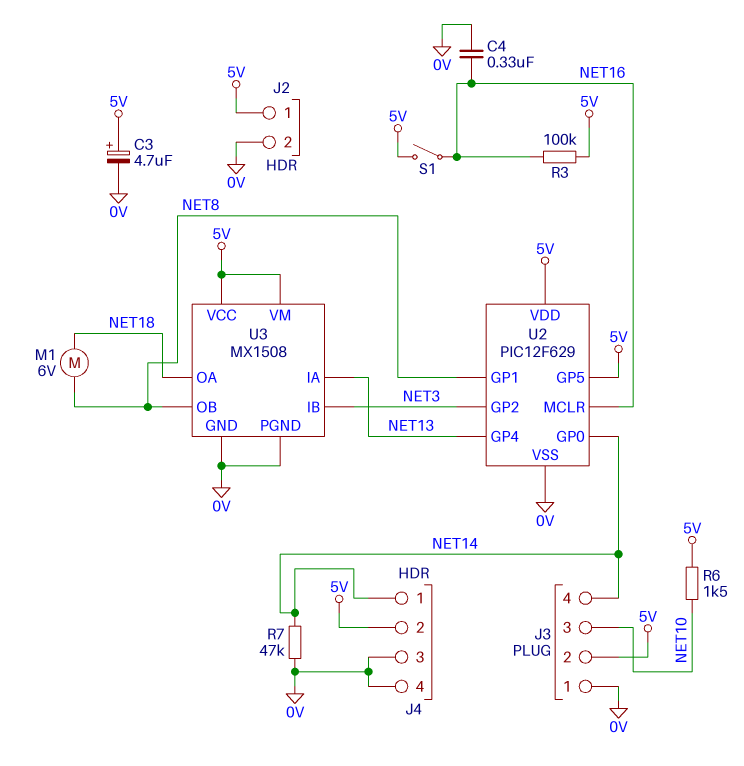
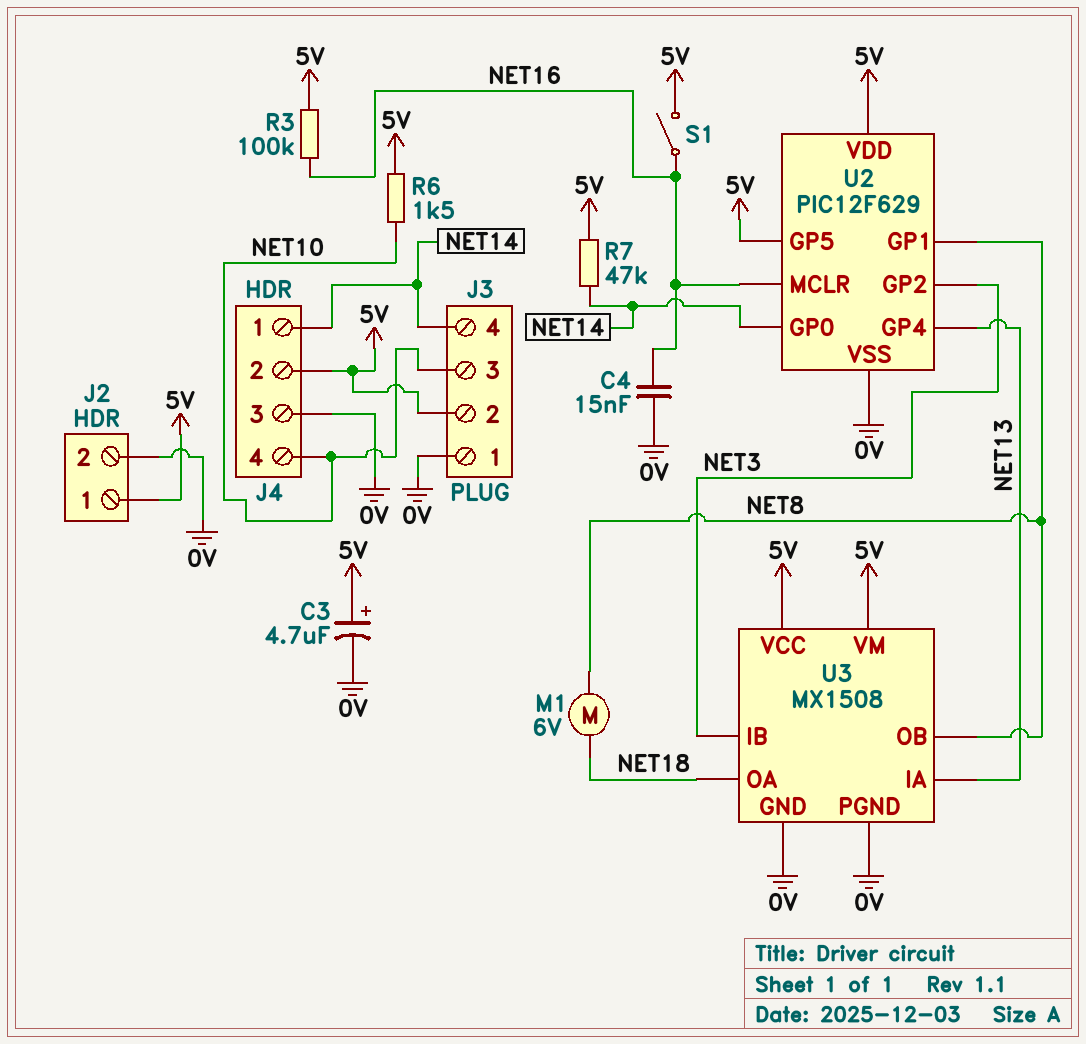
C4: 330nF (0V, NET16) -> 15nF (0V, NET16)
J4 pin 4: 0V -> NET10
R7: 47k (0V, NET14) -> 47k (5V, NET14)

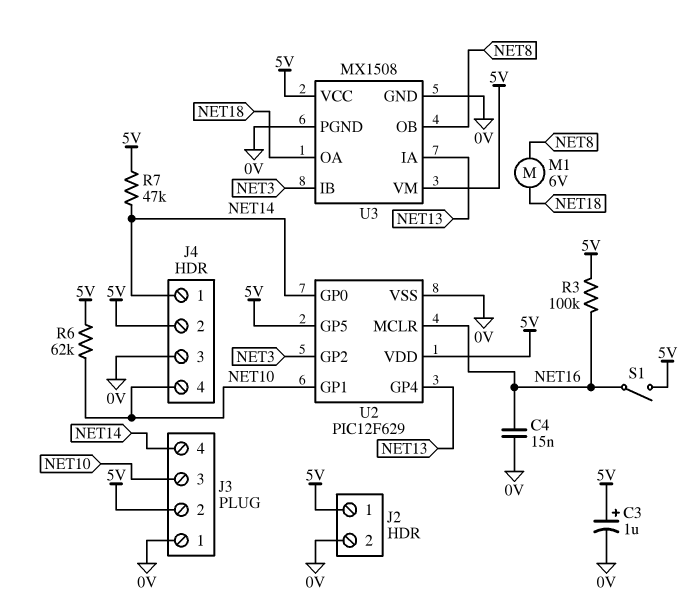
C3: 4.7uF (plus 5V, minus 0V) -> 1uF (plus 5V, minus 0V)
R6: 1.5k (5V, NET10) -> 62k (5V, NET10)
U2 pin GP1: NET8 -> NET10

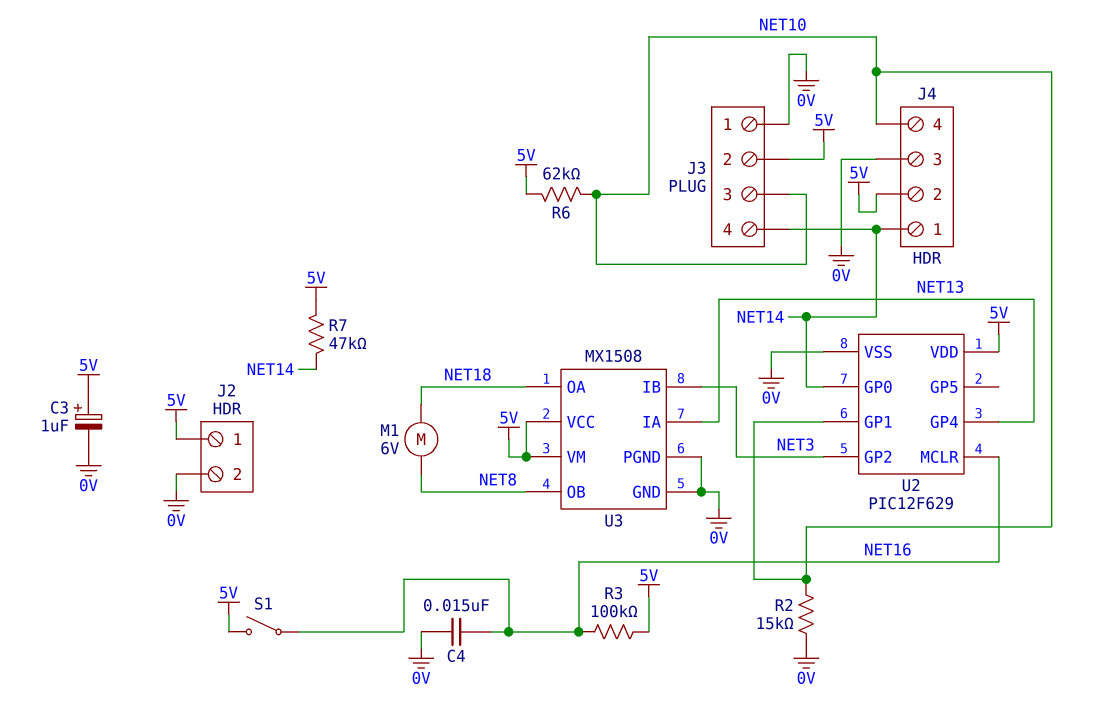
R2: none -> 15k (0V, NET10)
U2 pin GP5: 5V -> none

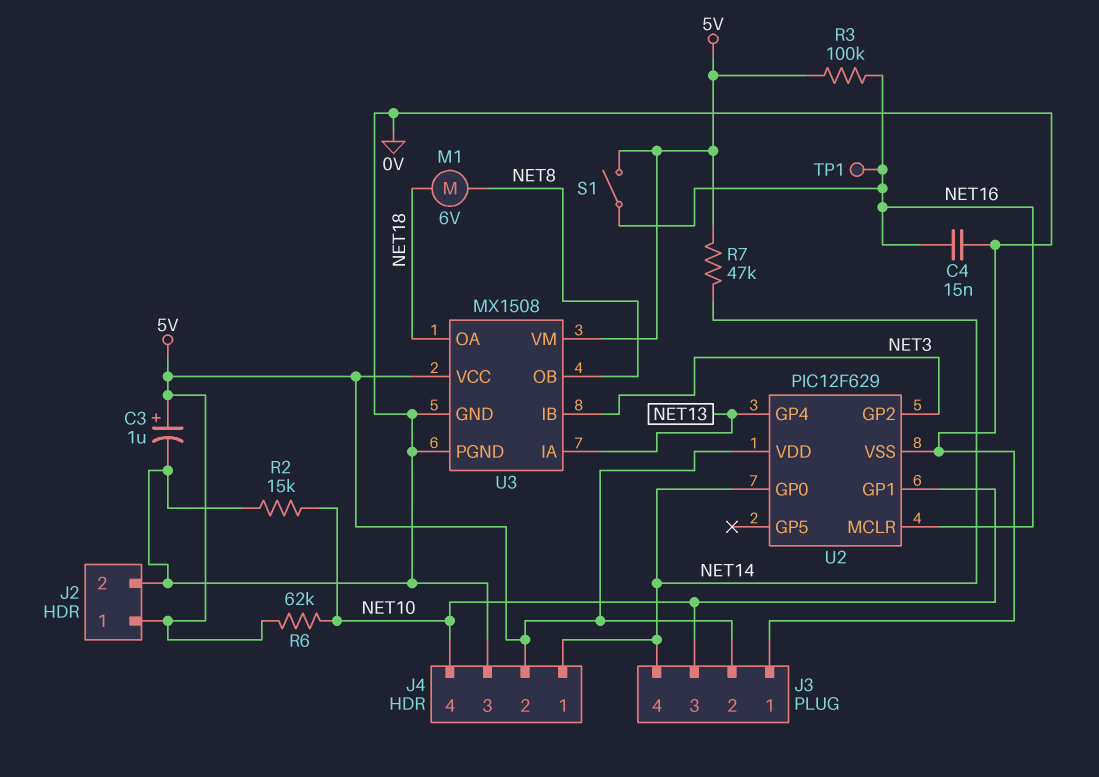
TP1: none -> test point (NET16)

